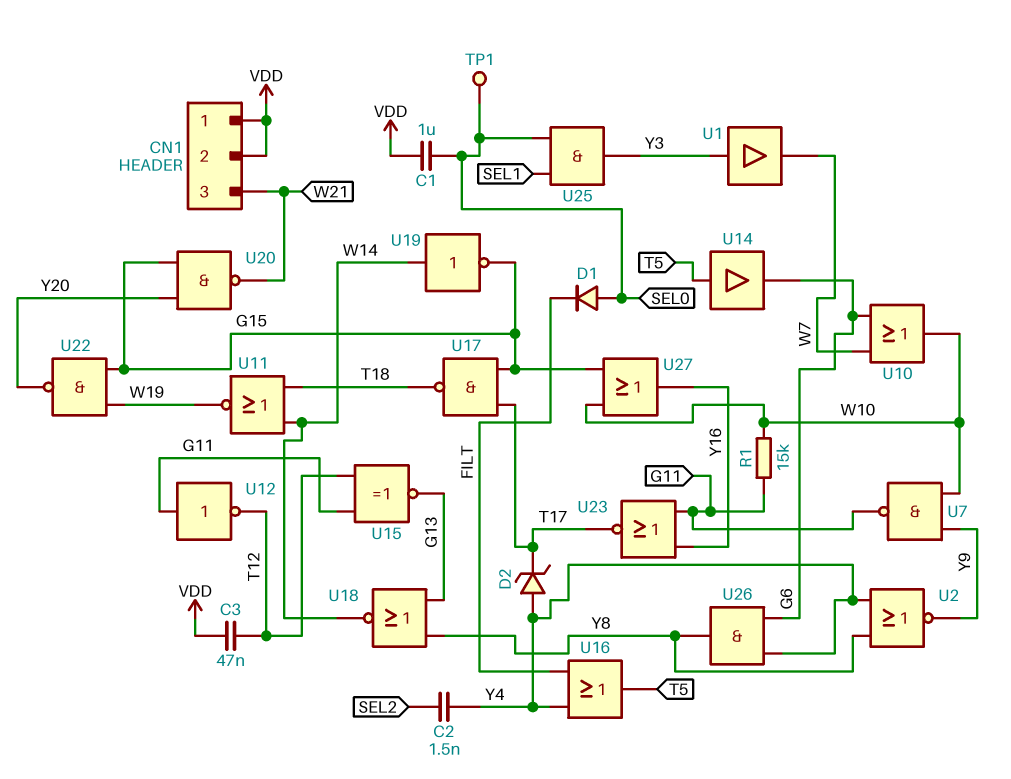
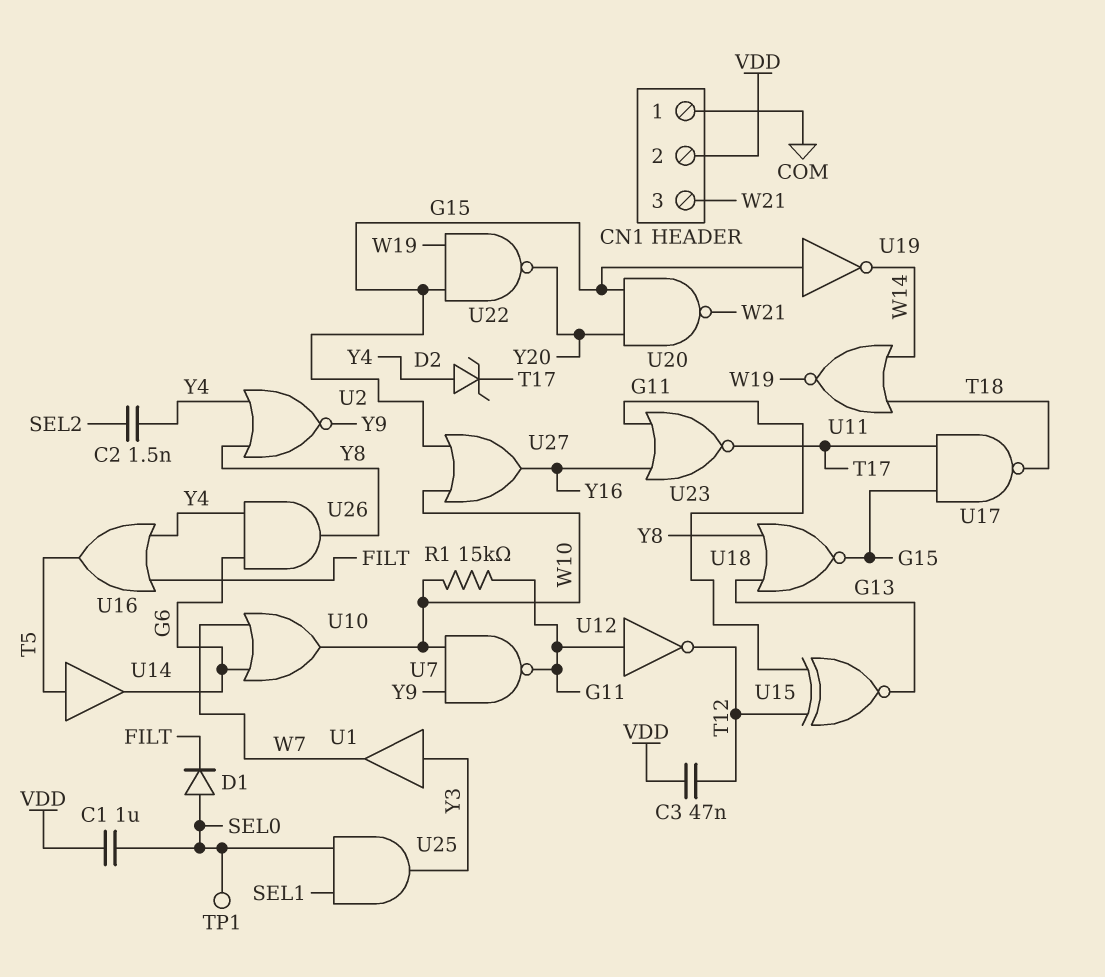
CN1 pin 1: VDD -> COM
U18: NOR (in G13, in Y8, out W14) -> NOR (in G13, in Y8, out G15)
U19: NOT (in W14, out G15) -> NOT (in G15, out W14)

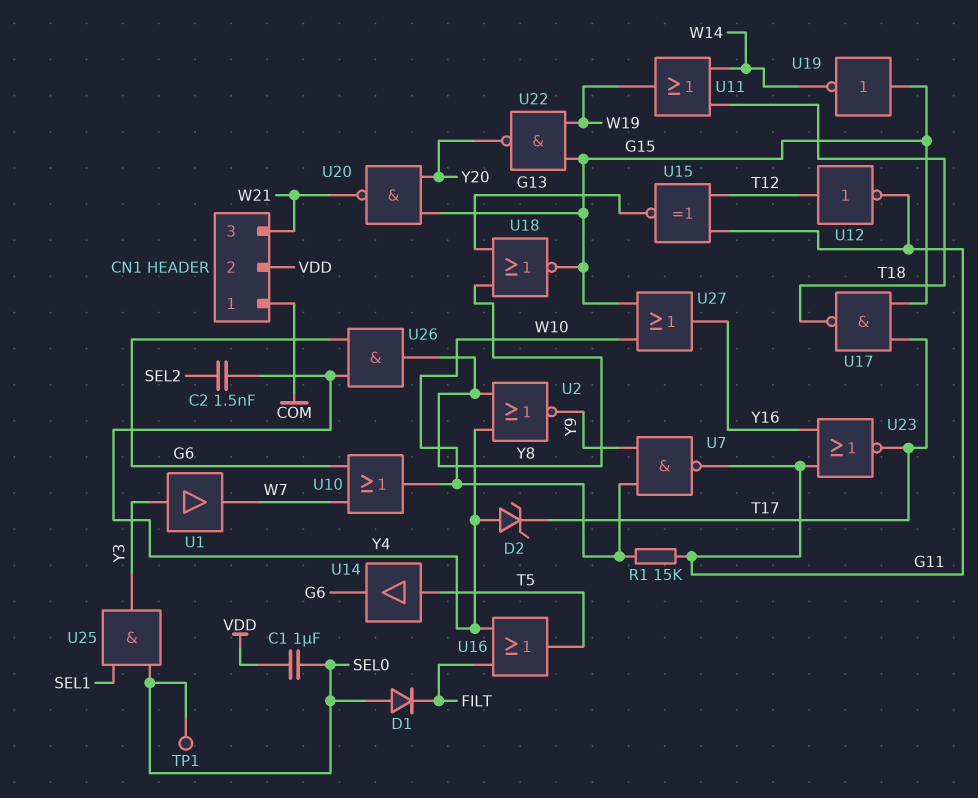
C3: 47nF (T12, VDD) -> none
U11: NOR (in T18, in W14, out W19) -> OR (in T18, in W14, out W19)
U12: NOT (in G11, out T12) -> NOT (in T12, out G11)

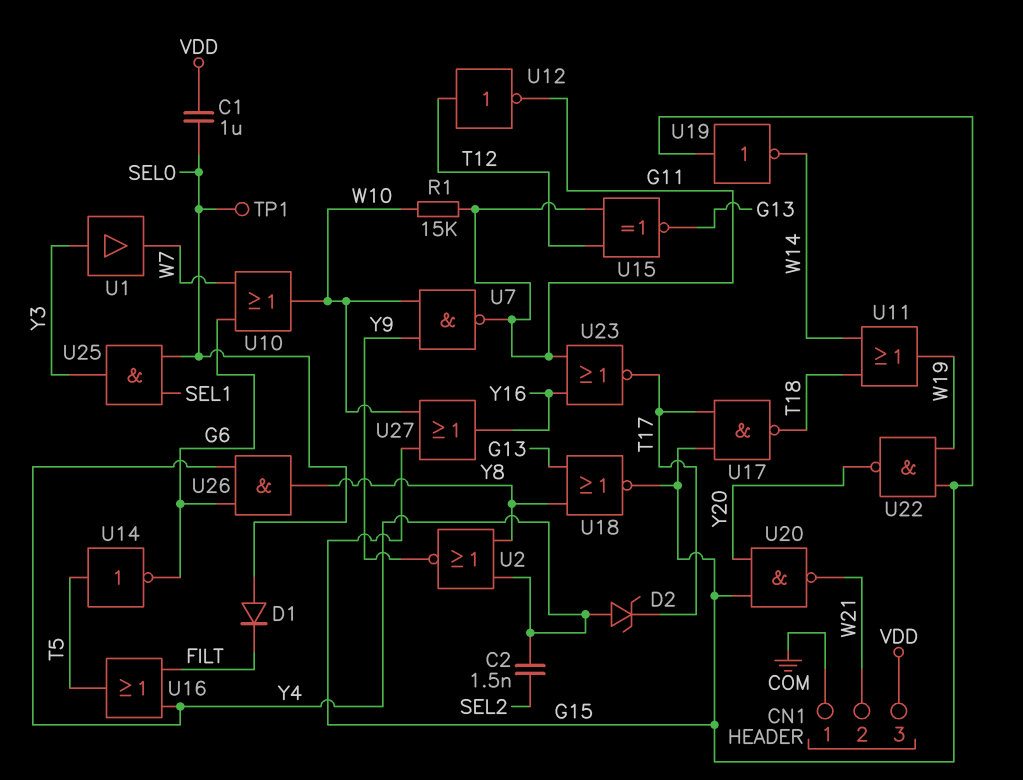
CN1 pin 2: VDD -> W21
CN1 pin 3: W21 -> VDD
U14: buffer (in T5, out G6) -> NOT (in T5, out G6)

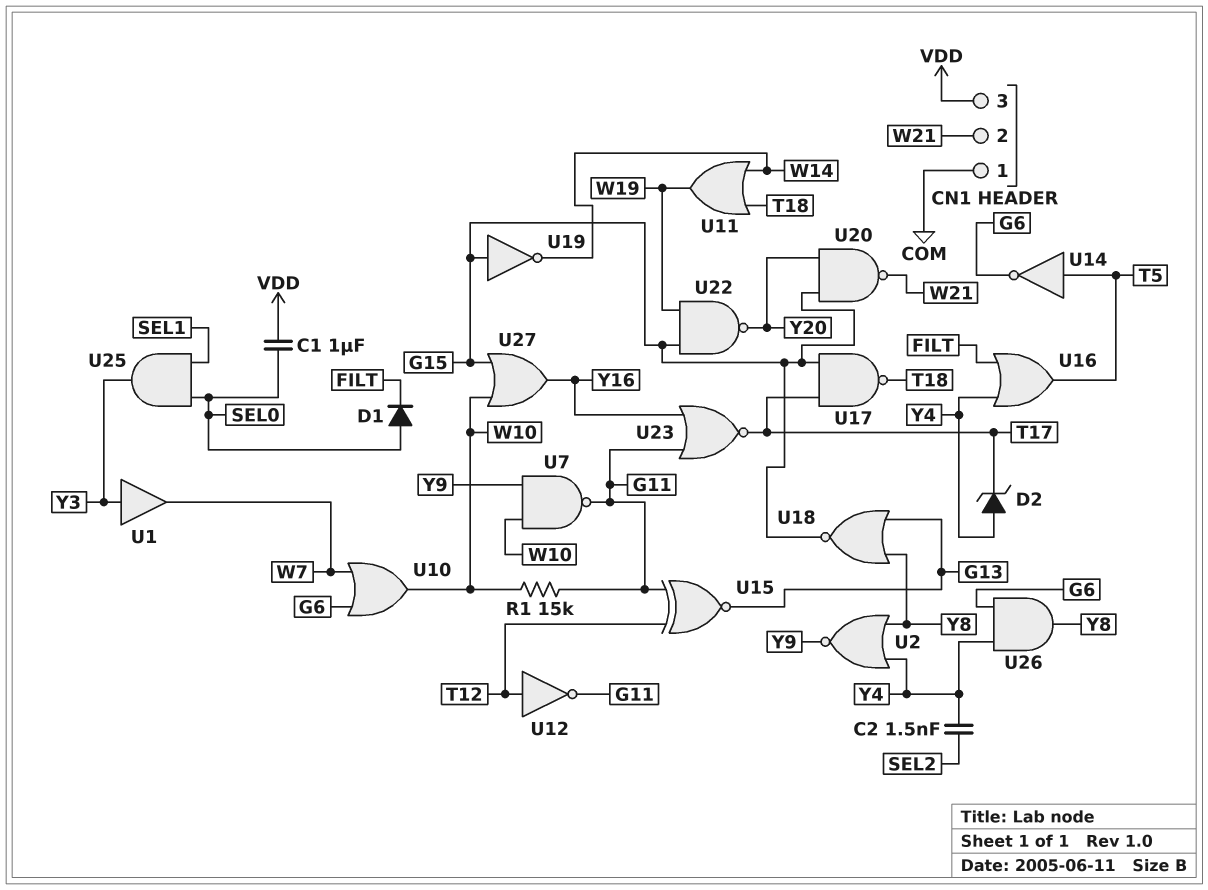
TP1: test point (SEL0) -> none

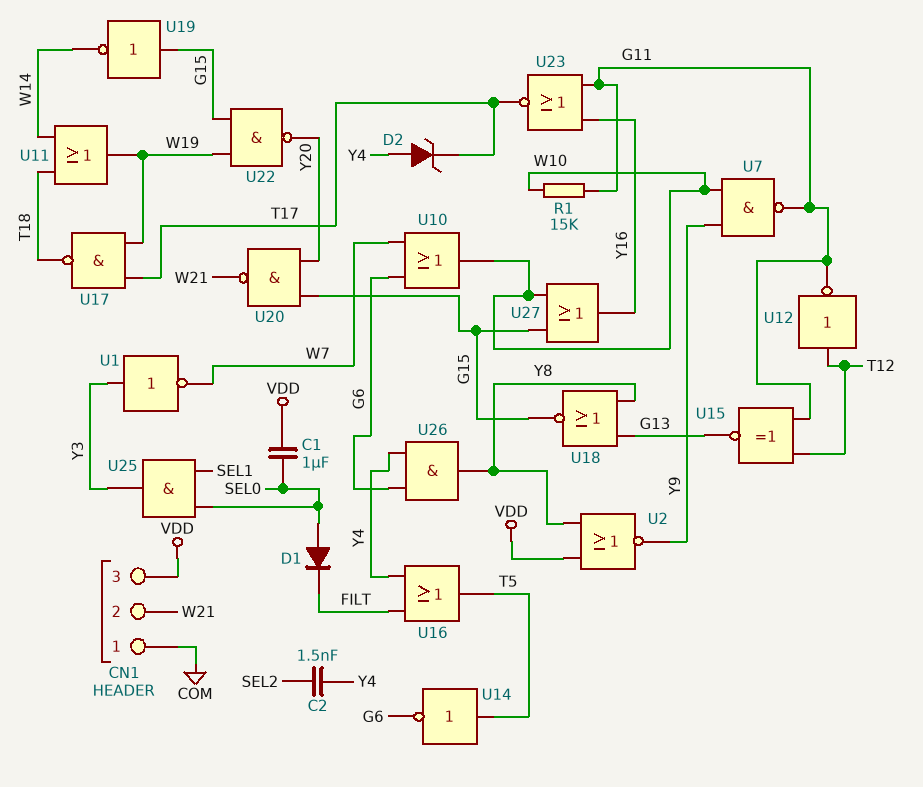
U1: buffer (in Y3, out W7) -> NOT (in Y3, out W7)
U2: NOR (in Y4, in Y8, out Y9) -> NOR (in VDD, in Y8, out Y9)
U17: NAND (in G15, in T17, out T18) -> NAND (in T17, in W19, out T18)

